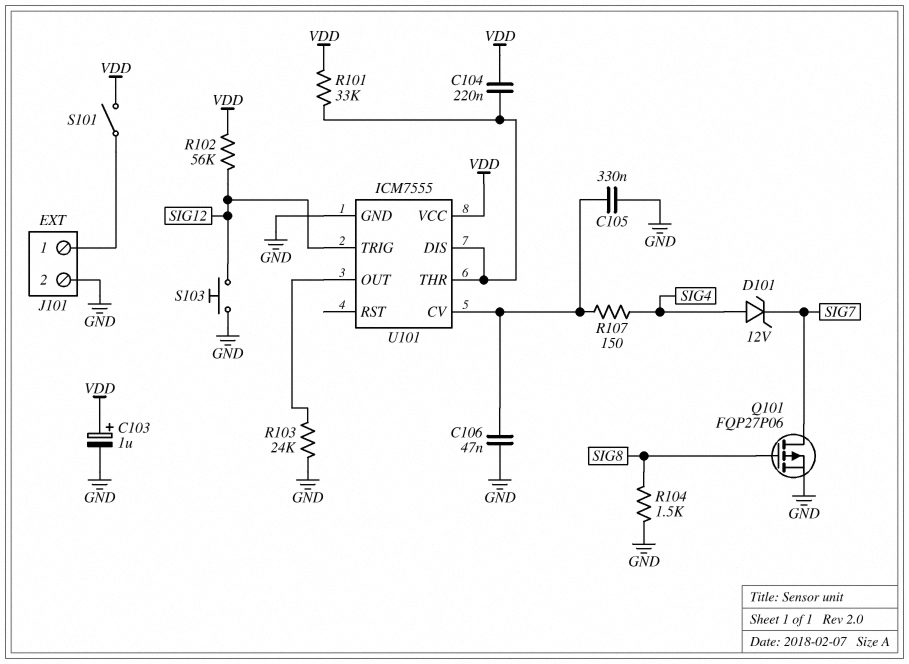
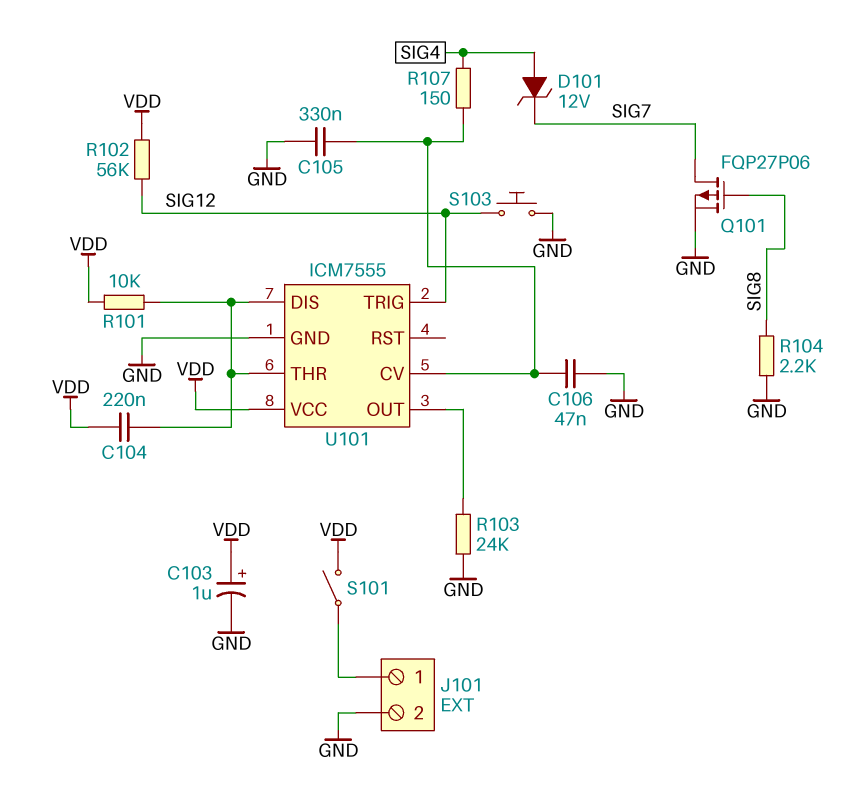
R101: 33k (U101/DIS, VDD) -> 10k (U101/DIS, VDD)
R104: 1.5k (GND, SIG8) -> 2.2k (GND, SIG8)

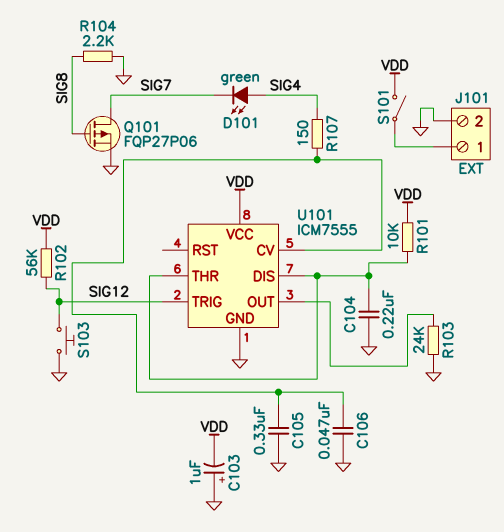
C103: 1uF (plus VDD, minus GND) -> 1uF (plus GND, minus VDD)
C104: 220nF (U101/DIS, VDD) -> 220nF (GND, U101/DIS)
D101: zener 12V (A SIG4, K SIG7) -> LED green (A SIG4, K SIG7)

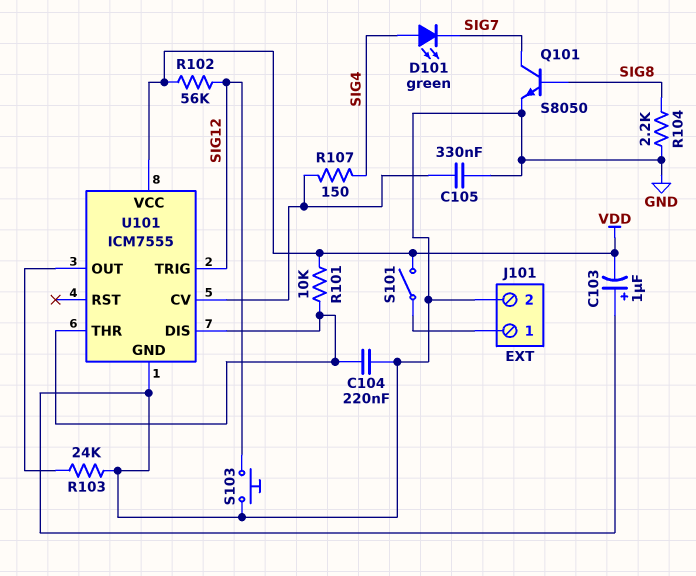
C106: 47nF (GND, U101/CV) -> none
Q101: PMOS FQP27P06 (G SIG8, D SIG7, S GND) -> NPN S8050 (B SIG8, C SIG7, E GND)

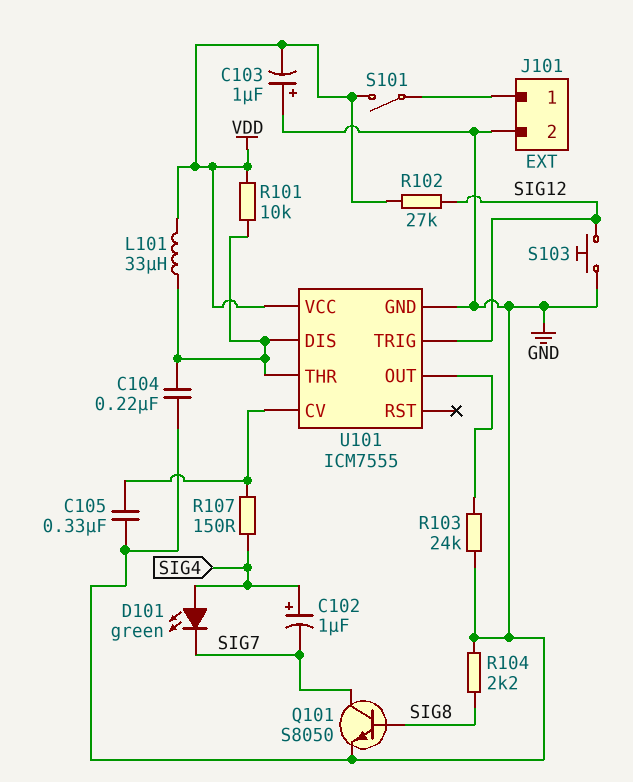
C102: none -> 1uF (plus SIG4, minus SIG7)
L101: none -> 33uH (U101/DIS, VDD)
R102: 56k (SIG12, VDD) -> 27k (SIG12, VDD)

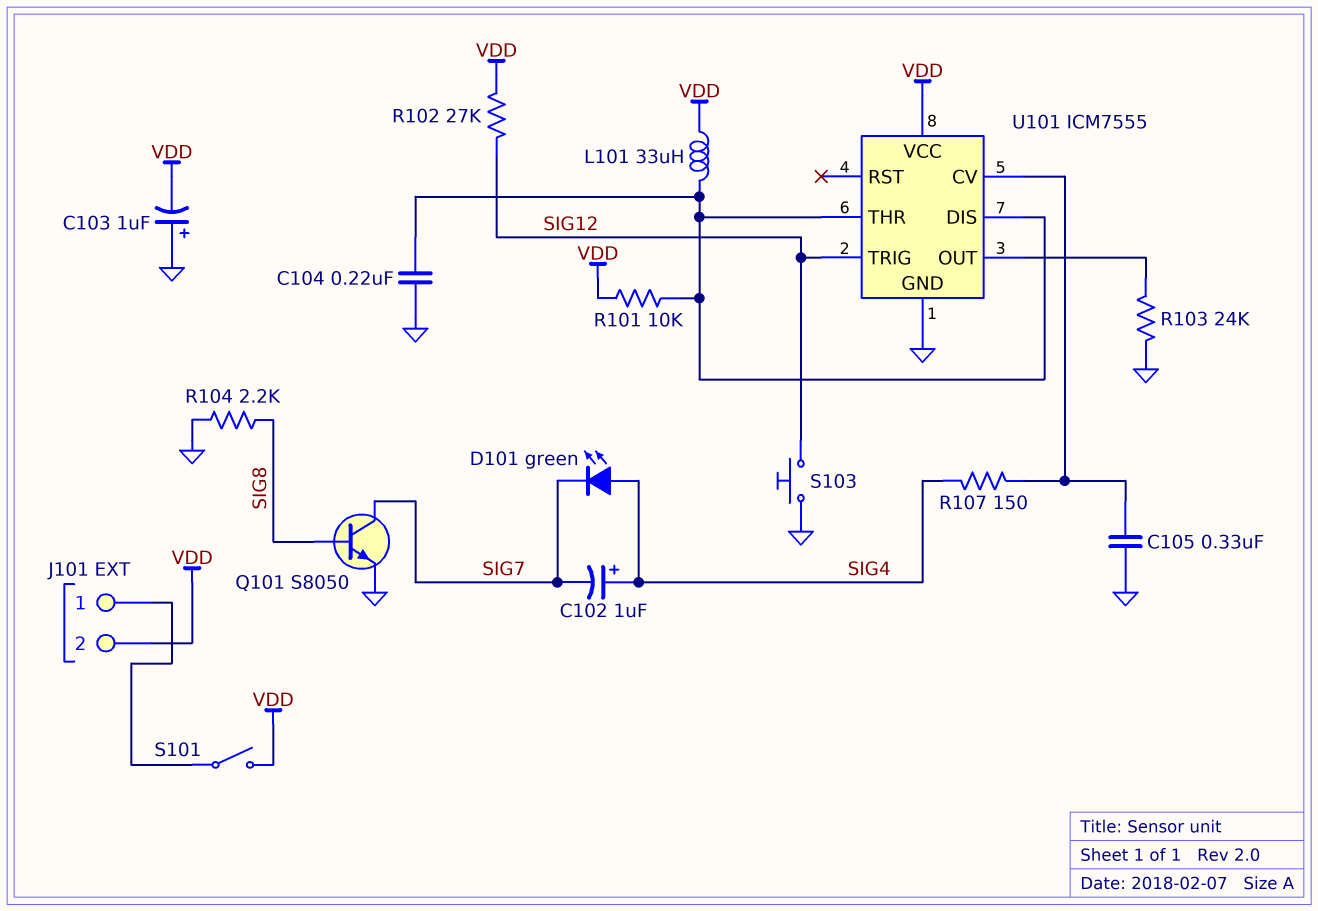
J101 pin 2: GND -> VDD

